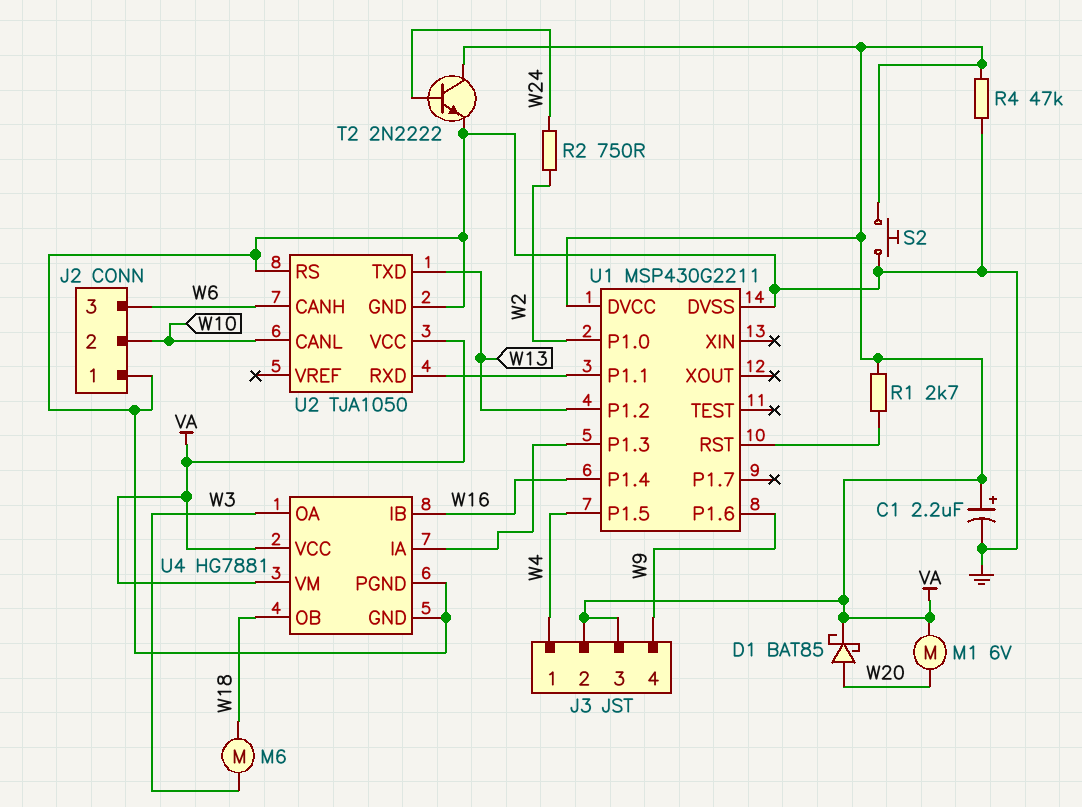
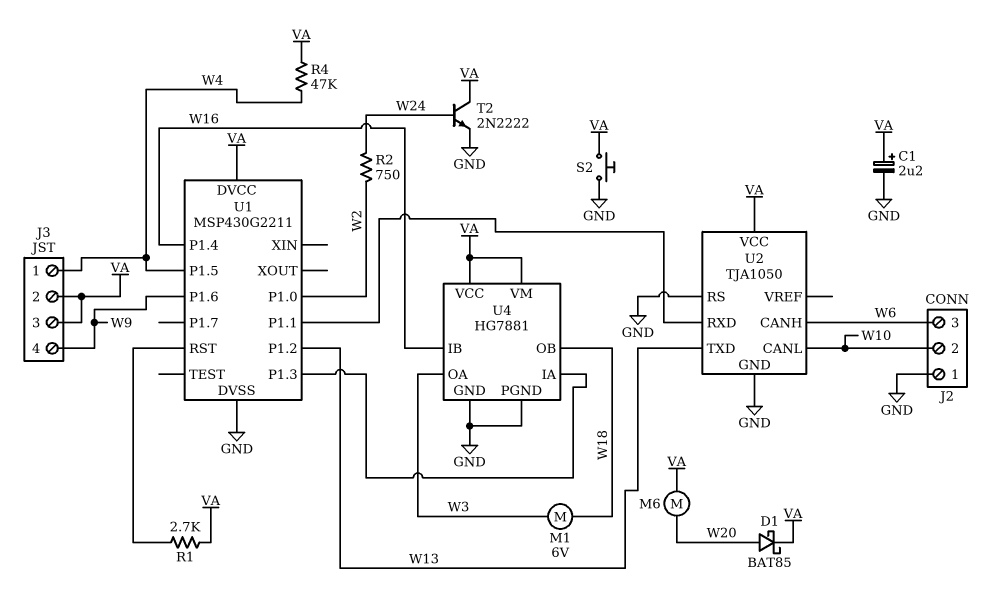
M1: motor 6V (VA, W20) -> motor 6V (W3, W18)
M6: motor (W3, W18) -> motor (VA, W20)
R4: 47k (GND, VA) -> 47k (VA, W4)

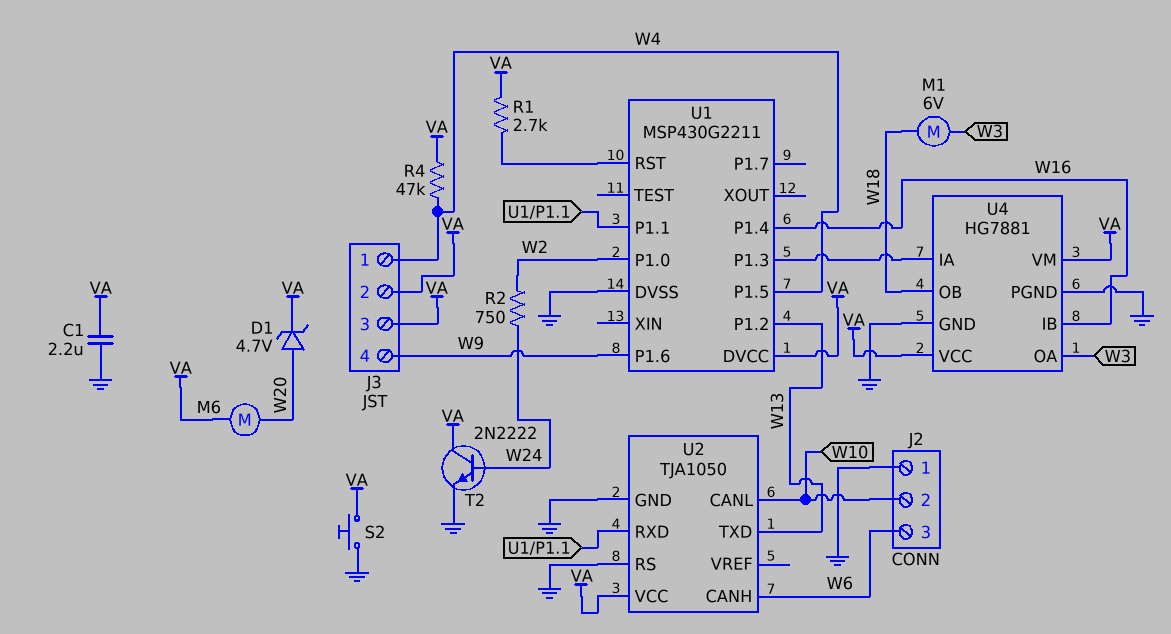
C1: 2.2uF (plus VA, minus GND) -> 2.2uF (GND, VA)
D1: schottky BAT85 (A W20, K VA) -> zener 4.7V (A W20, K VA)

